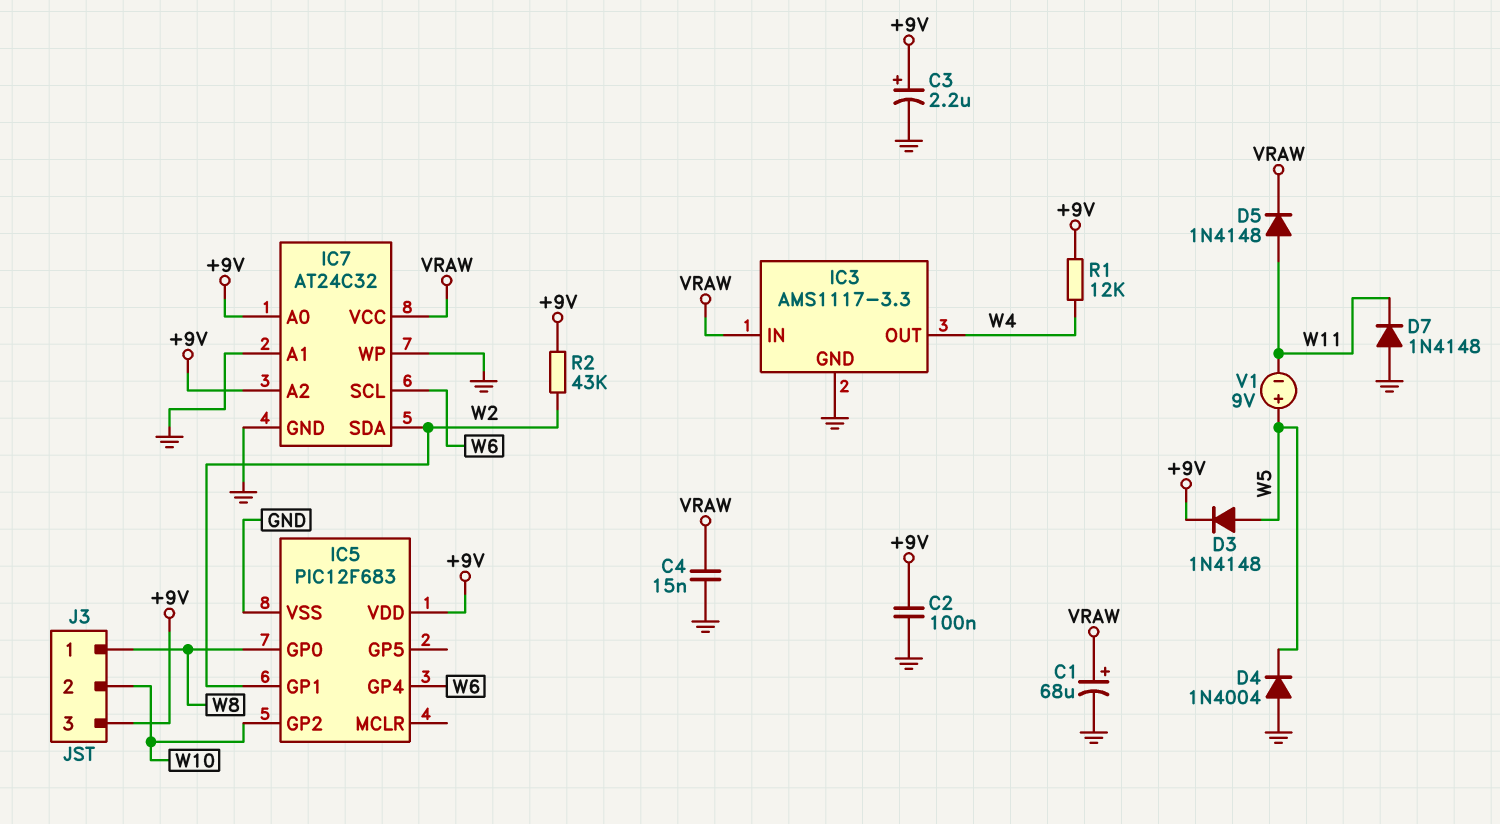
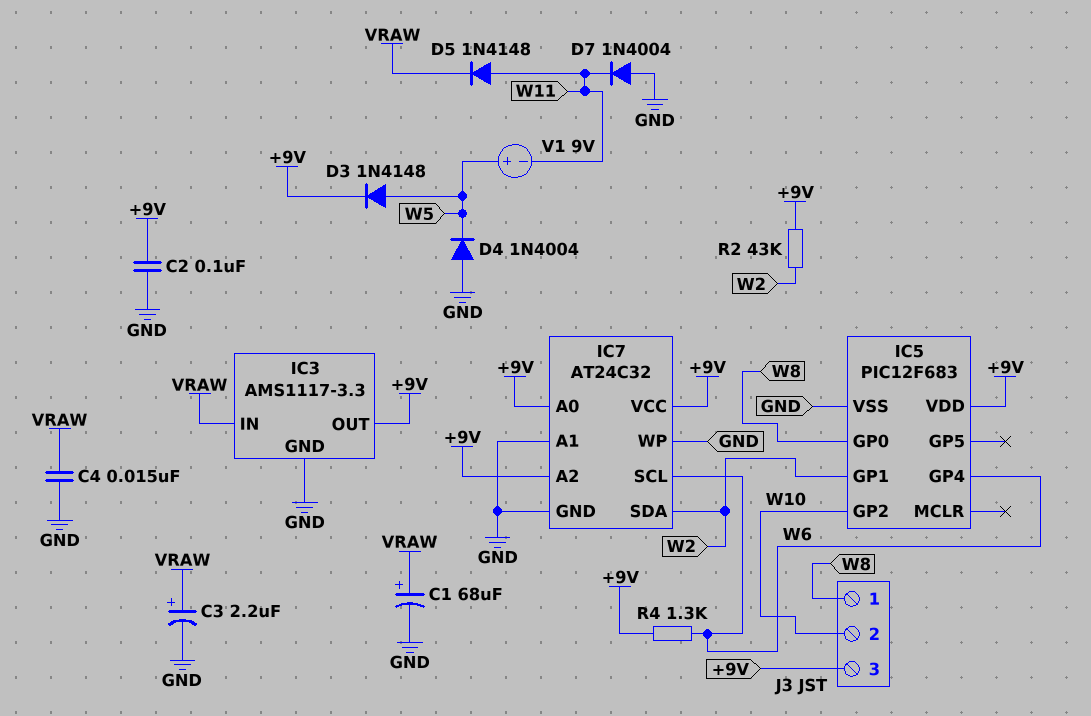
C3: 2.2uF (plus +9V, minus GND) -> 2.2uF (plus VRAW, minus GND)
D7: diode 1N4148 (A GND, K W11) -> diode 1N4004 (A GND, K W11)
IC3 pin OUT: W4 -> +9V
IC7 pin VCC: VRAW -> +9V
R1: 12k (+9V, W4) -> none
R4: none -> 1.3k (+9V, W6)

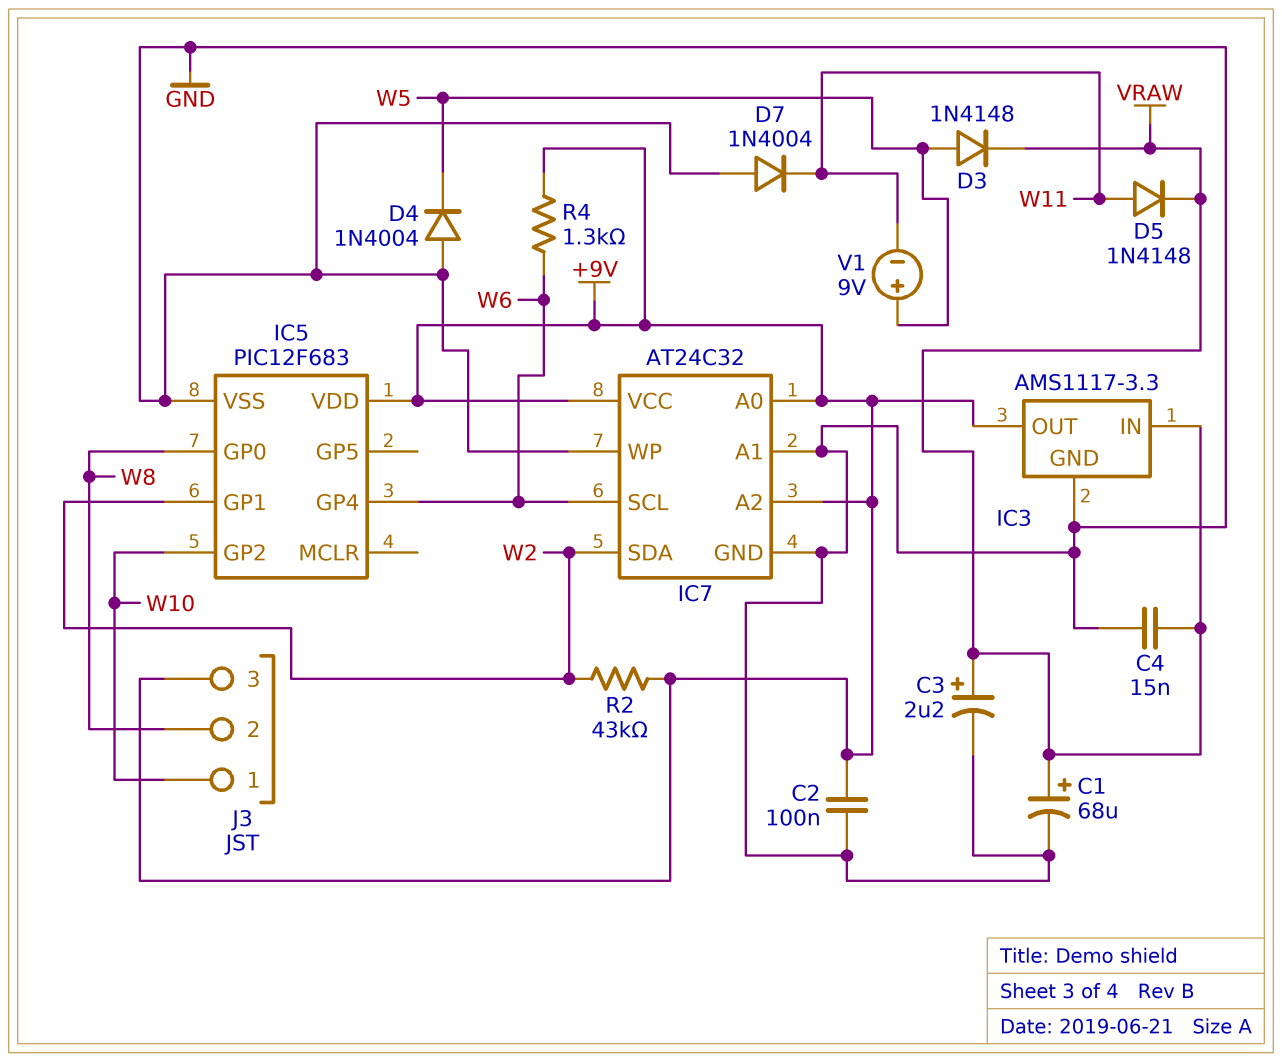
D3: diode 1N4148 (A W5, K +9V) -> diode 1N4148 (A W5, K VRAW)
J3 pin 1: W8 -> W10
J3 pin 2: W10 -> W8

